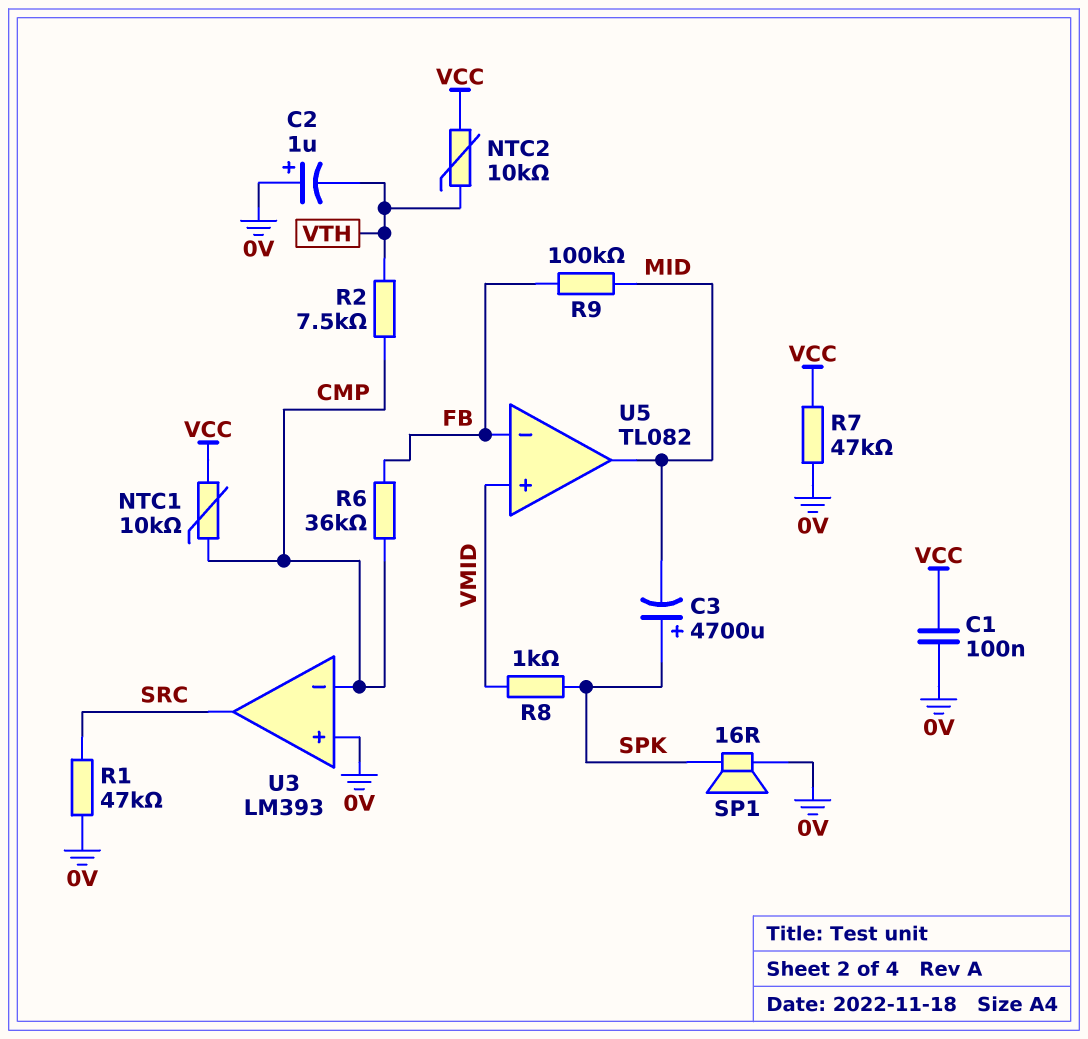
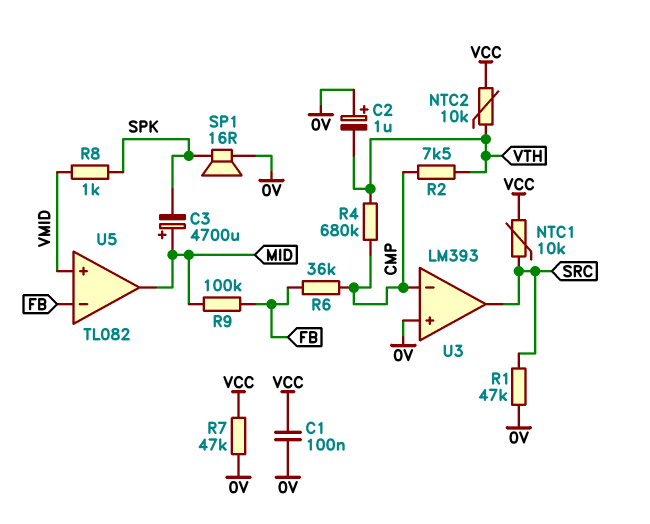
C3: 4700uF (plus SPK, minus MID) -> 4700uF (plus MID, minus SPK)
NTC1: 10k (CMP, VCC) -> 10k (SRC, VCC)
R4: none -> 680k (CMP, VTH)

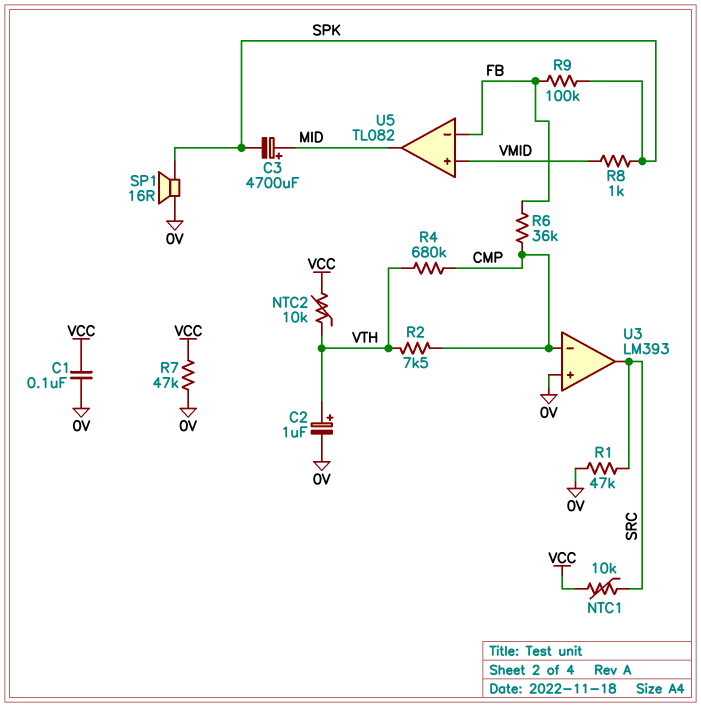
C2: 1uF (plus 0V, minus VTH) -> 1uF (plus VTH, minus 0V)
R9: 100k (FB, MID) -> 100k (FB, SPK)

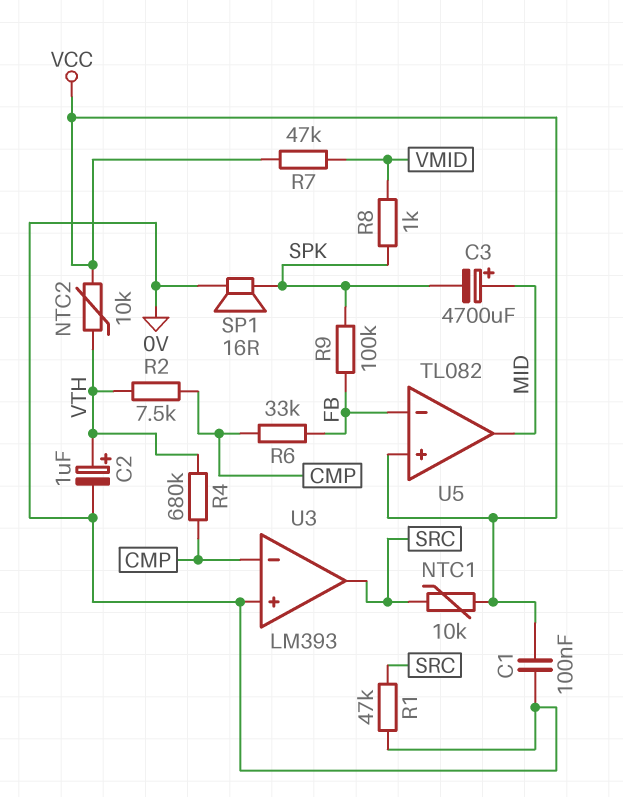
R6: 36k (CMP, FB) -> 33k (CMP, FB)
R7: 47k (0V, VCC) -> 47k (VCC, VMID)
U5 pin in+: VMID -> VCC

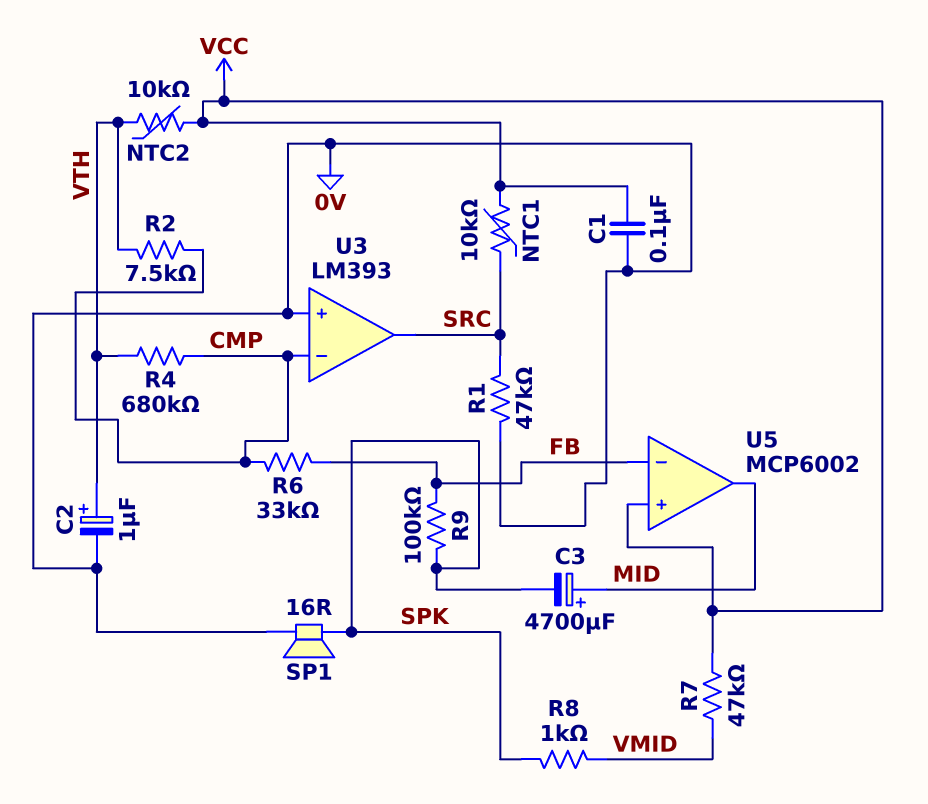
U5: TL082 -> MCP6002

